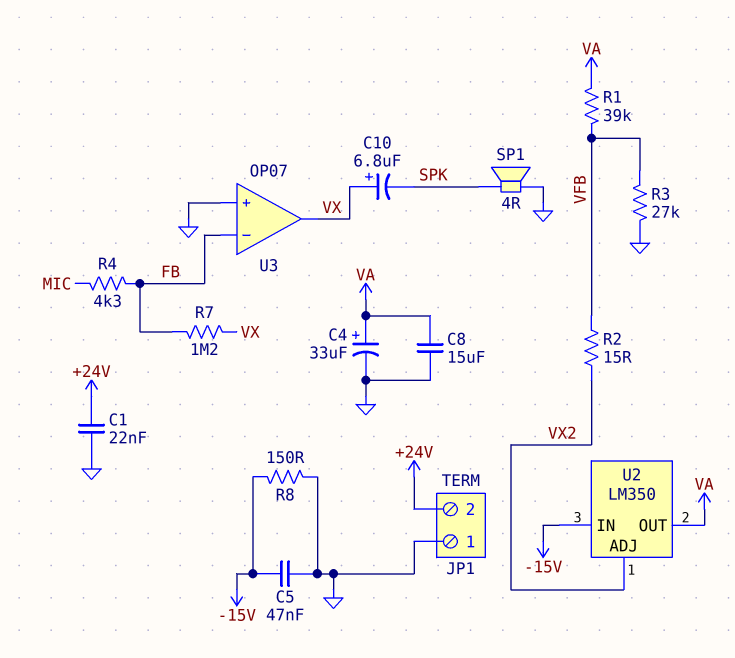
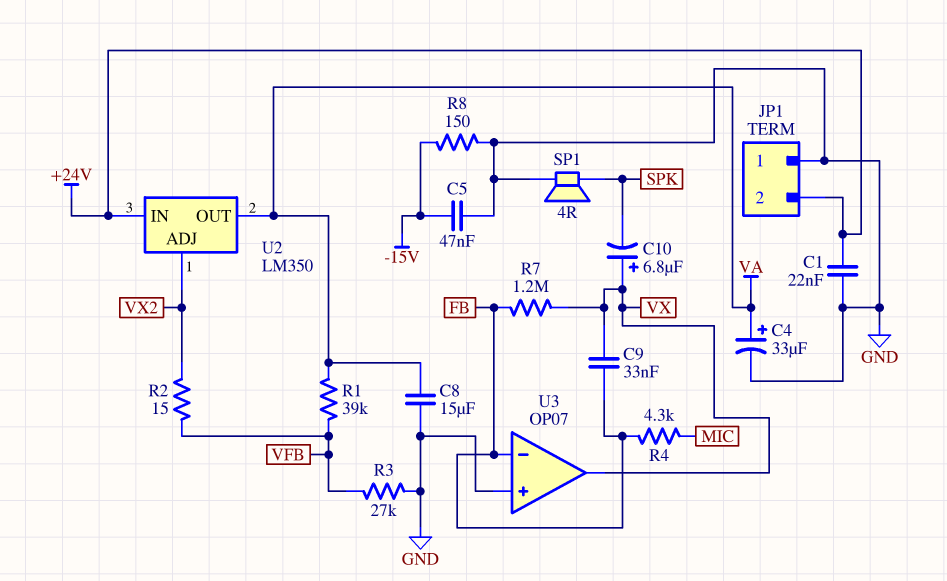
C9: none -> 33nF (FB, VX)
U2 pin IN: -15V -> +24V

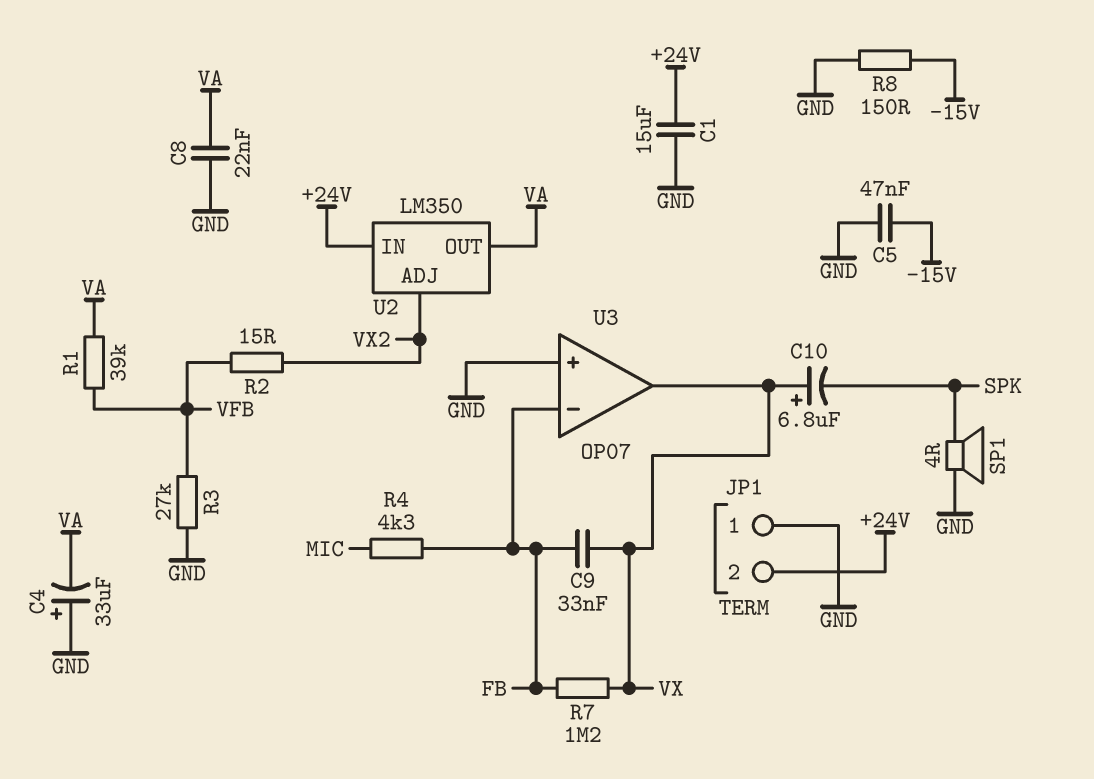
C1: 22nF (+24V, GND) -> 15uF (+24V, GND)
C4: 33uF (plus VA, minus GND) -> 33uF (plus GND, minus VA)
C8: 15uF (GND, VA) -> 22nF (GND, VA)

